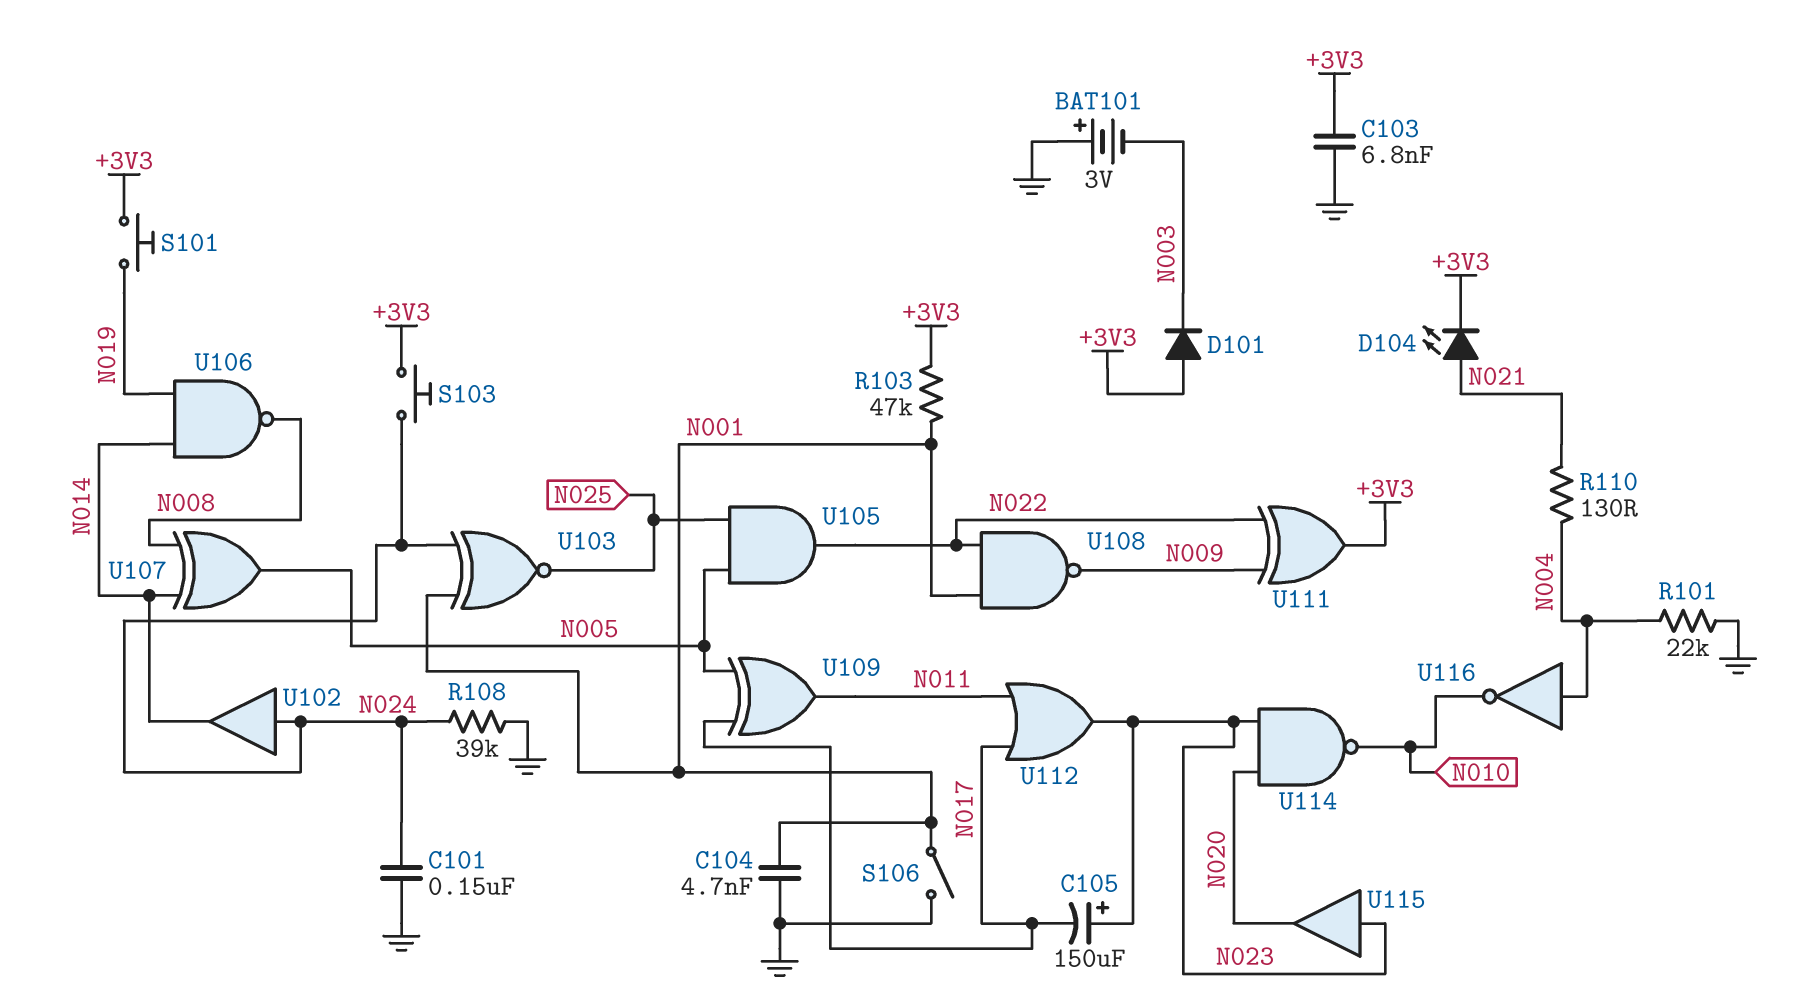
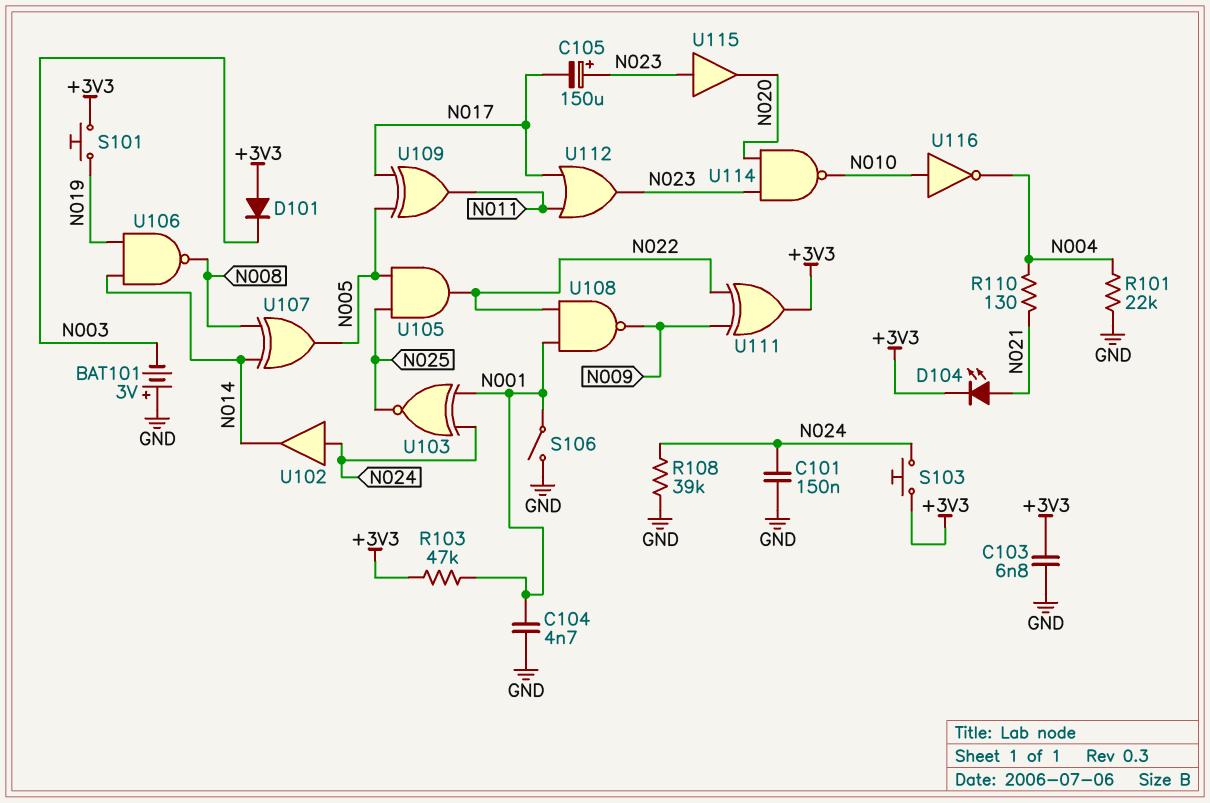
U116: NOT (in N004, out N010) -> NOT (in N010, out N004)

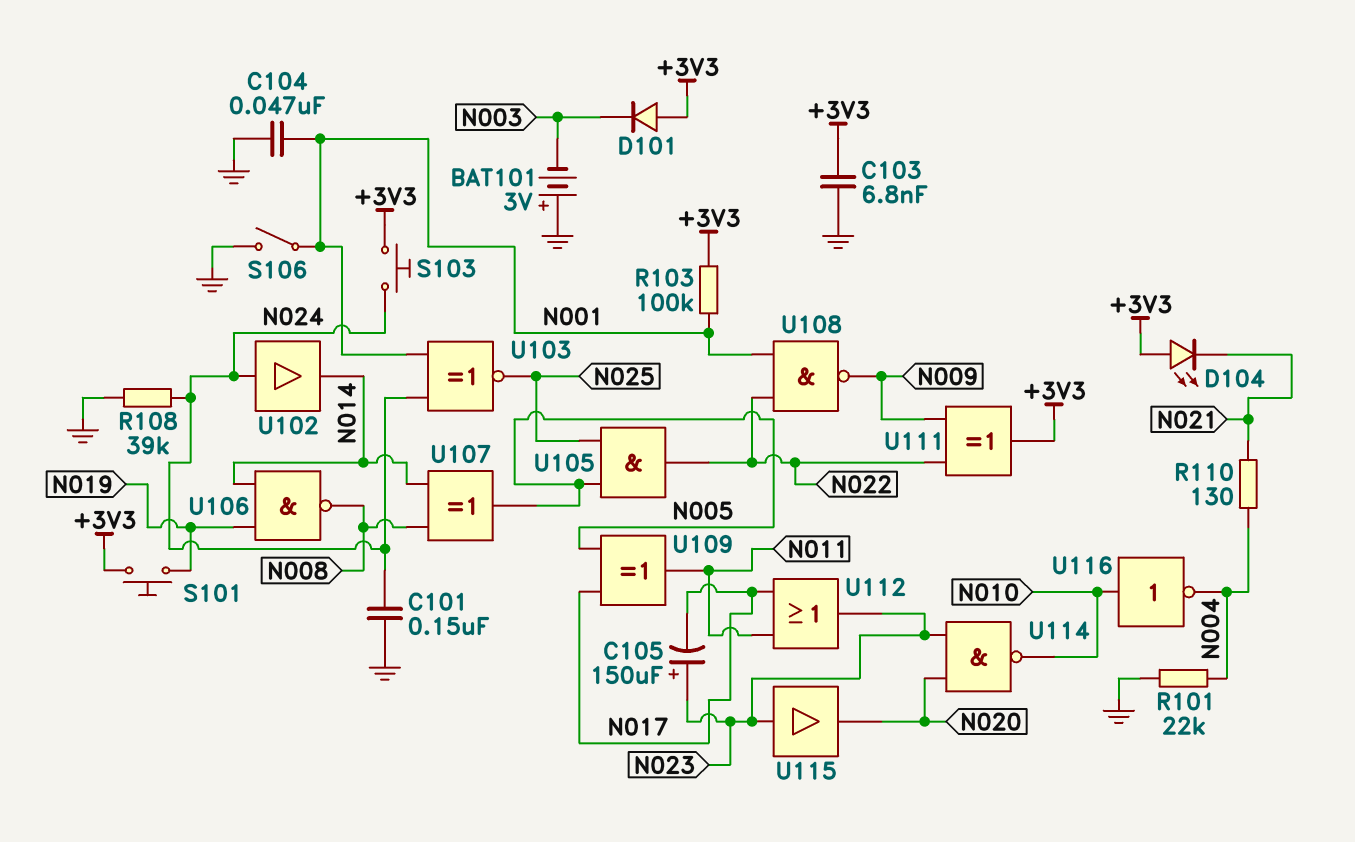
C104: 4.7nF (GND, N001) -> 47nF (GND, N001)
D104: LED (A N021, K +3V3) -> LED (A +3V3, K N021)
R103: 47k (+3V3, N001) -> 100k (+3V3, N001)

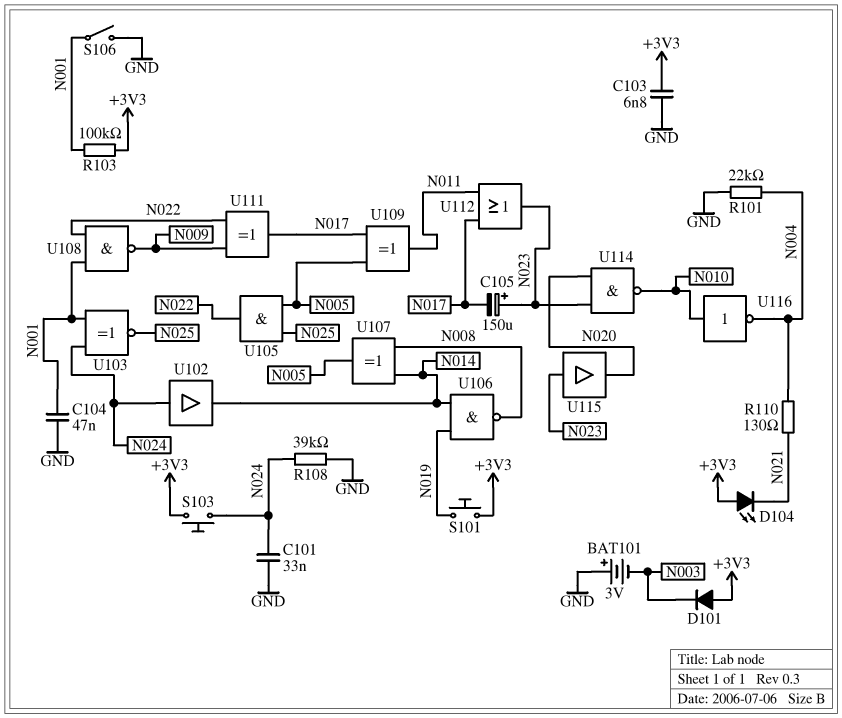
C101: 150nF (GND, N024) -> 33nF (GND, N024)
U111: XOR (in N009, in N022, out +3V3) -> XOR (in N009, in N022, out N017)

